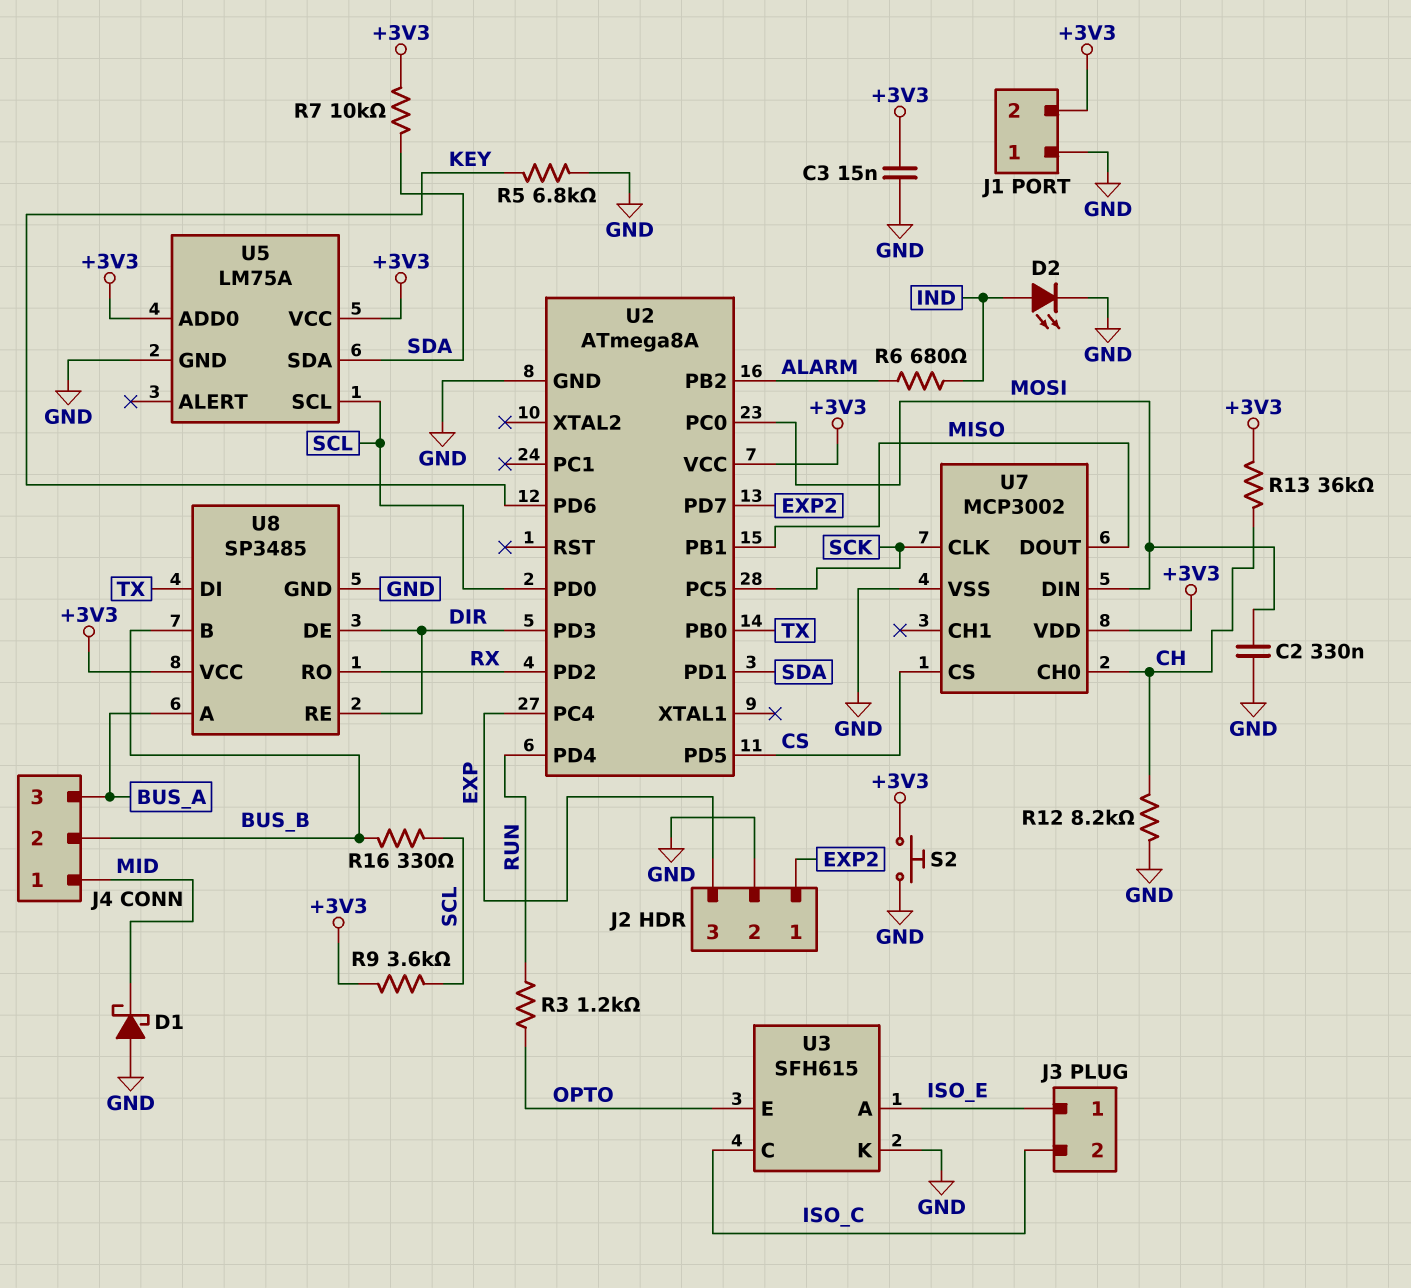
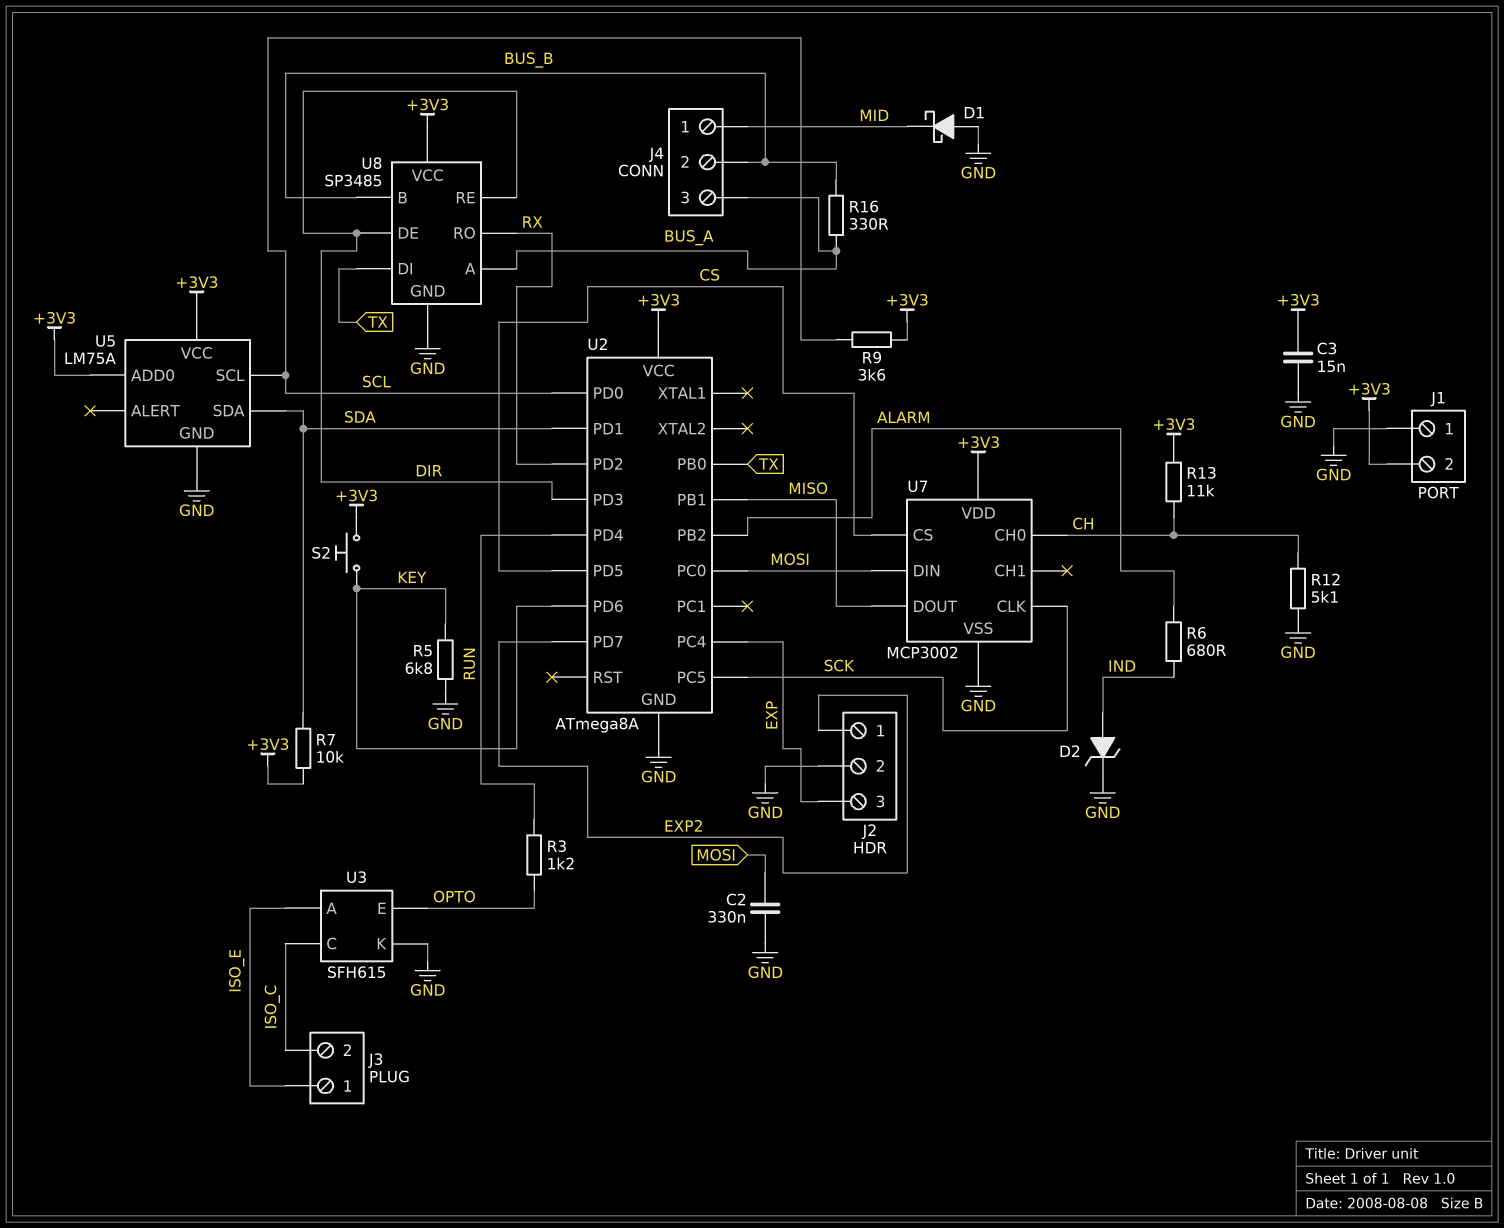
D2: LED (A IND, K GND) -> zener (A IND, K GND)
R12: 8.2k (CH, GND) -> 5.1k (CH, GND)
R13: 36k (+3V3, CH) -> 11k (+3V3, CH)
R16: 330 (BUS_B, SCL) -> 330 (BUS_A, BUS_B)
S2: button (+3V3, GND) -> button (+3V3, KEY)

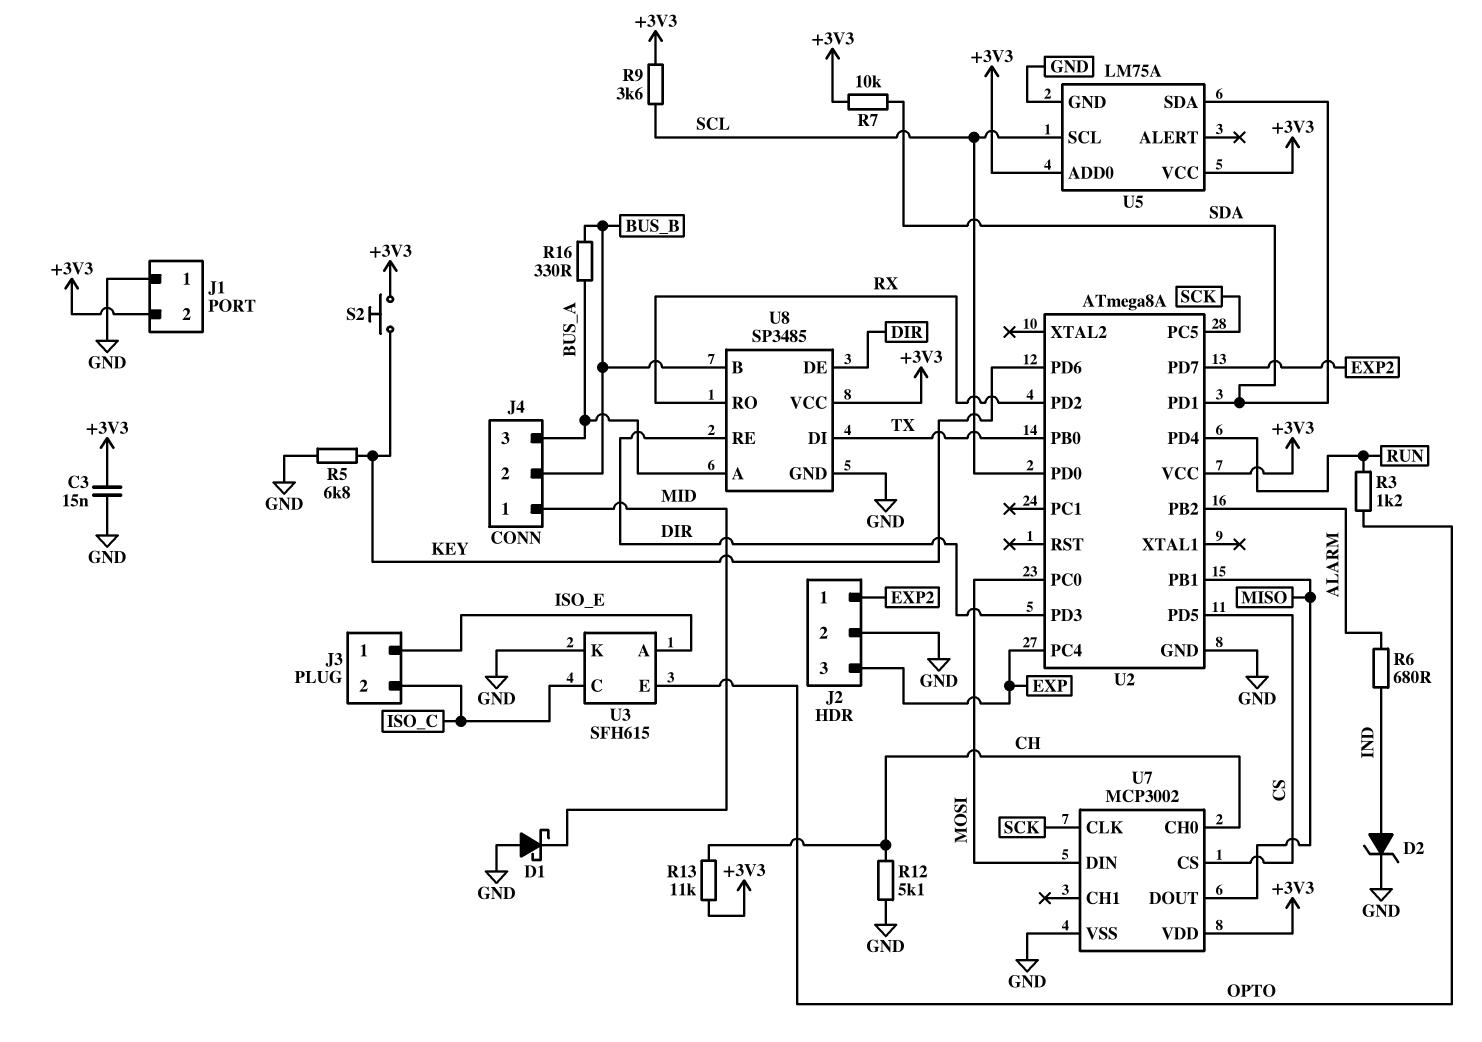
C2: 330nF (GND, MOSI) -> none

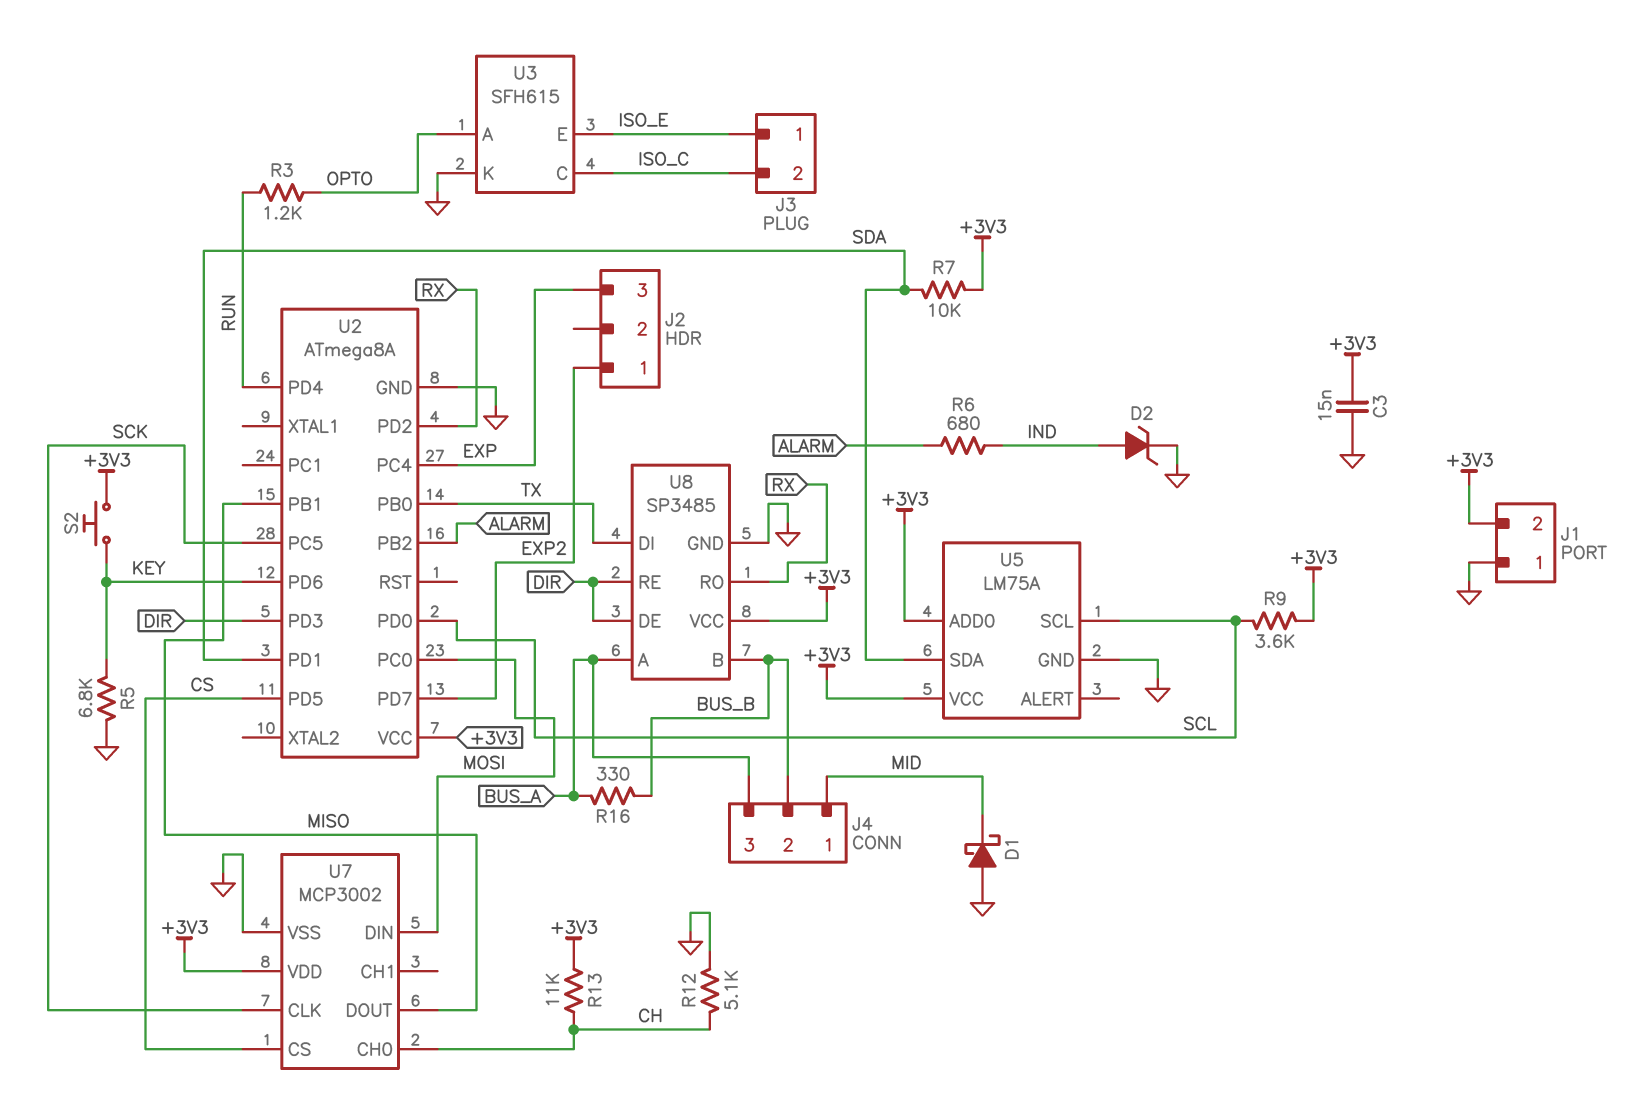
J2 pin 2: GND -> none
U3 pin A: ISO_E -> OPTO
U3 pin E: OPTO -> ISO_E

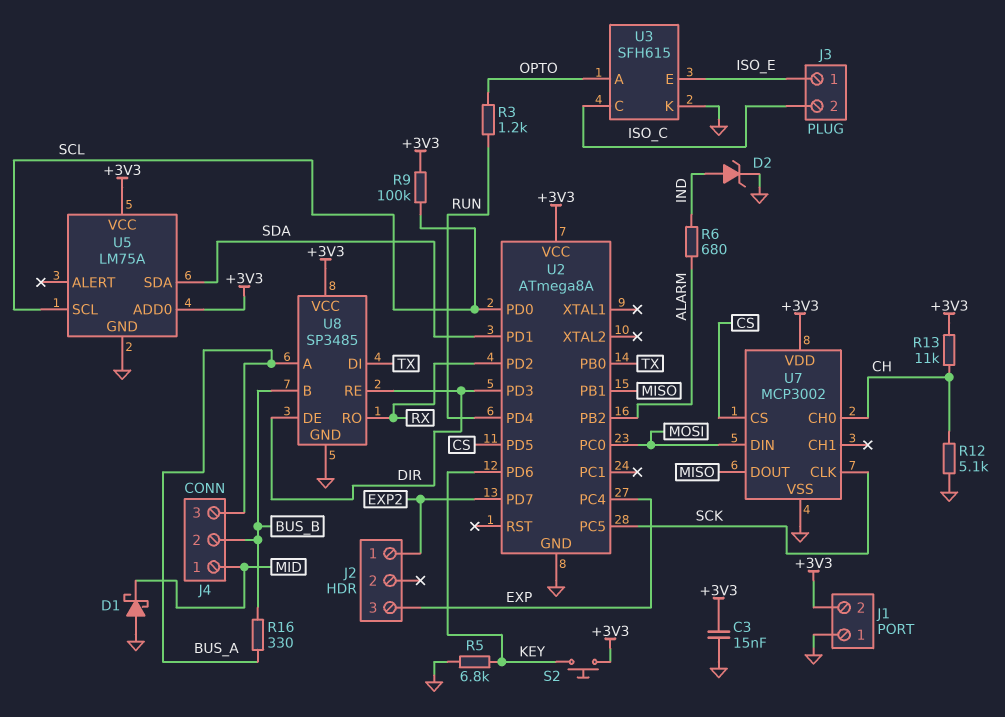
R7: 10k (+3V3, SDA) -> none
R9: 3.6k (+3V3, SCL) -> 100k (+3V3, SCL)

